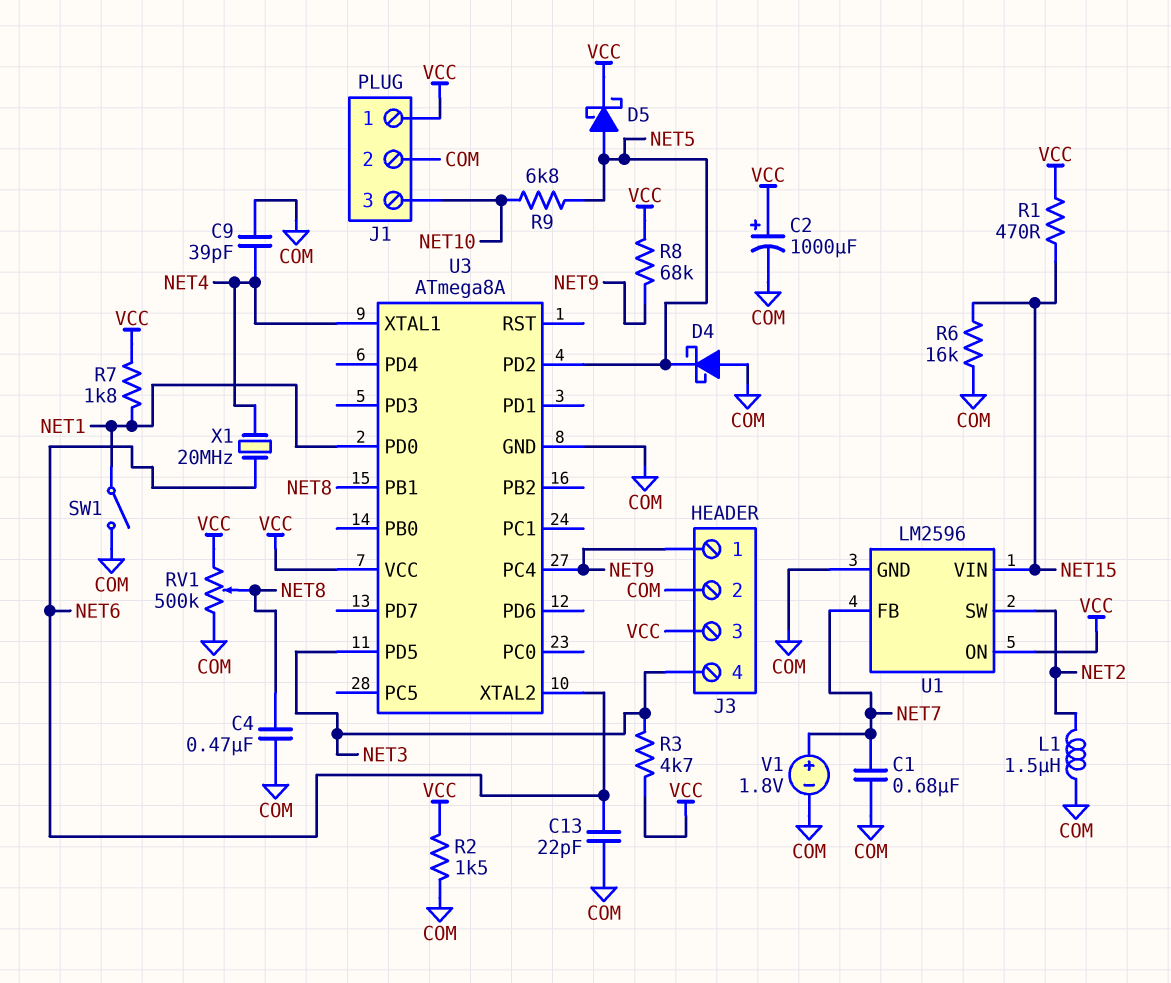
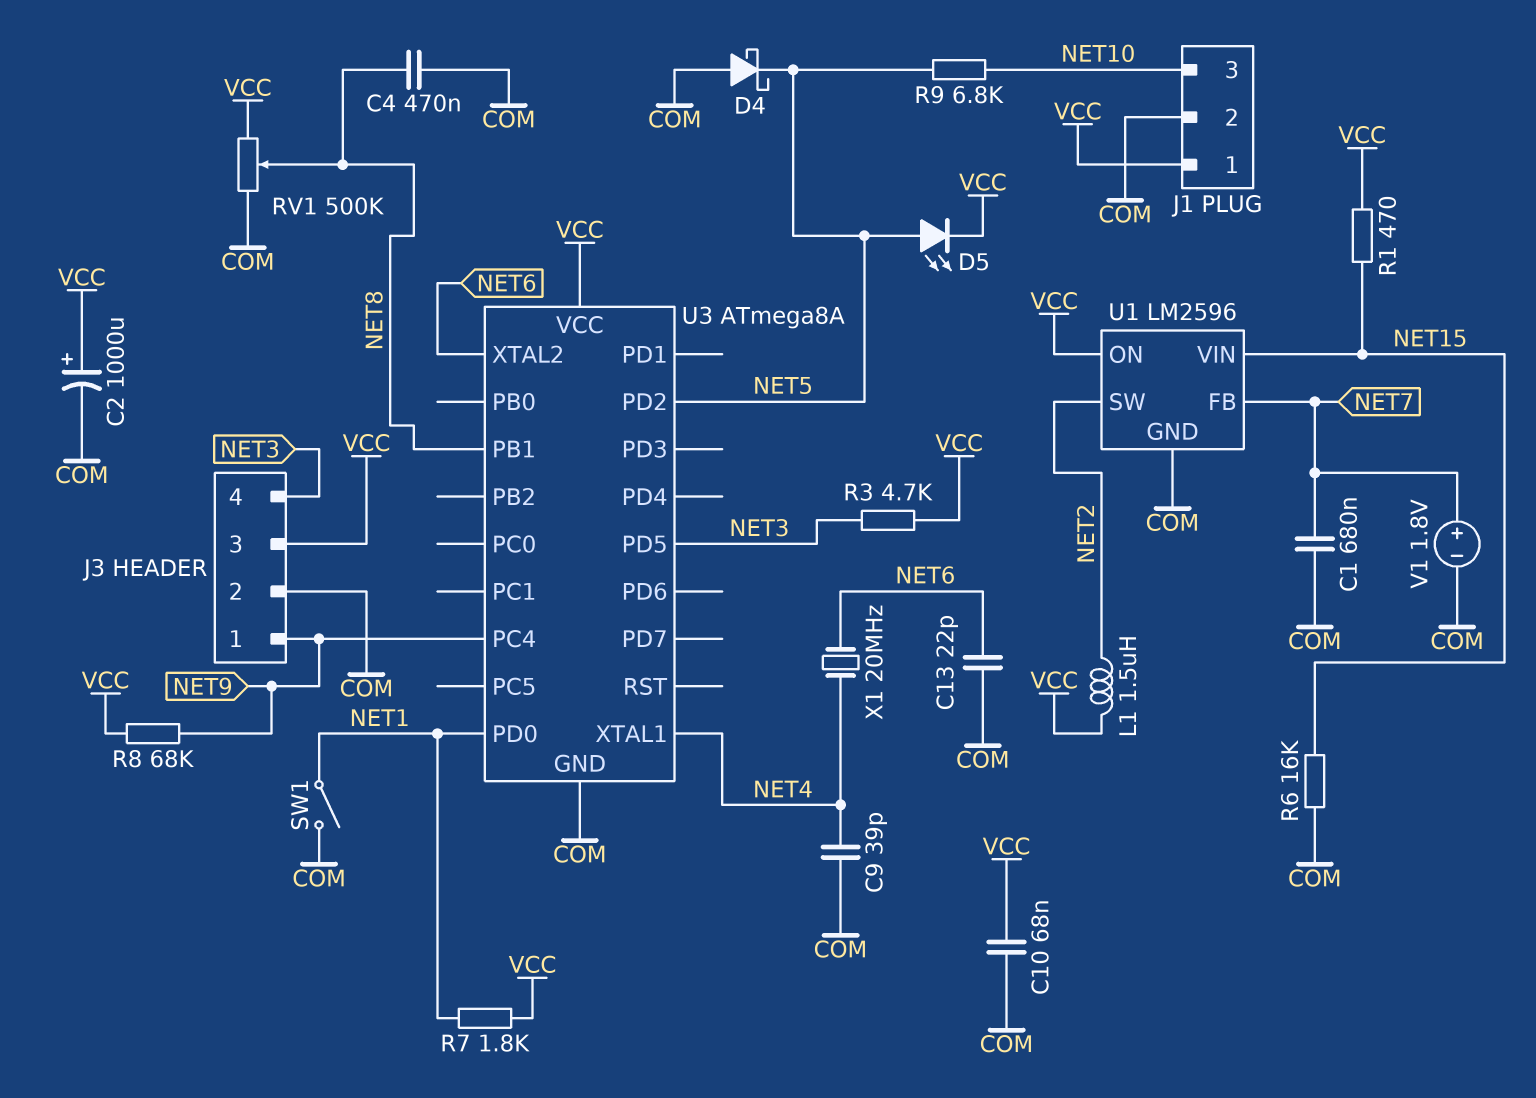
C10: none -> 68nF (COM, VCC)
D5: schottky (A NET5, K VCC) -> LED (A NET5, K VCC)
L1: 1.5uH (COM, NET2) -> 1.5uH (NET2, VCC)
R2: 1.5k (COM, VCC) -> none

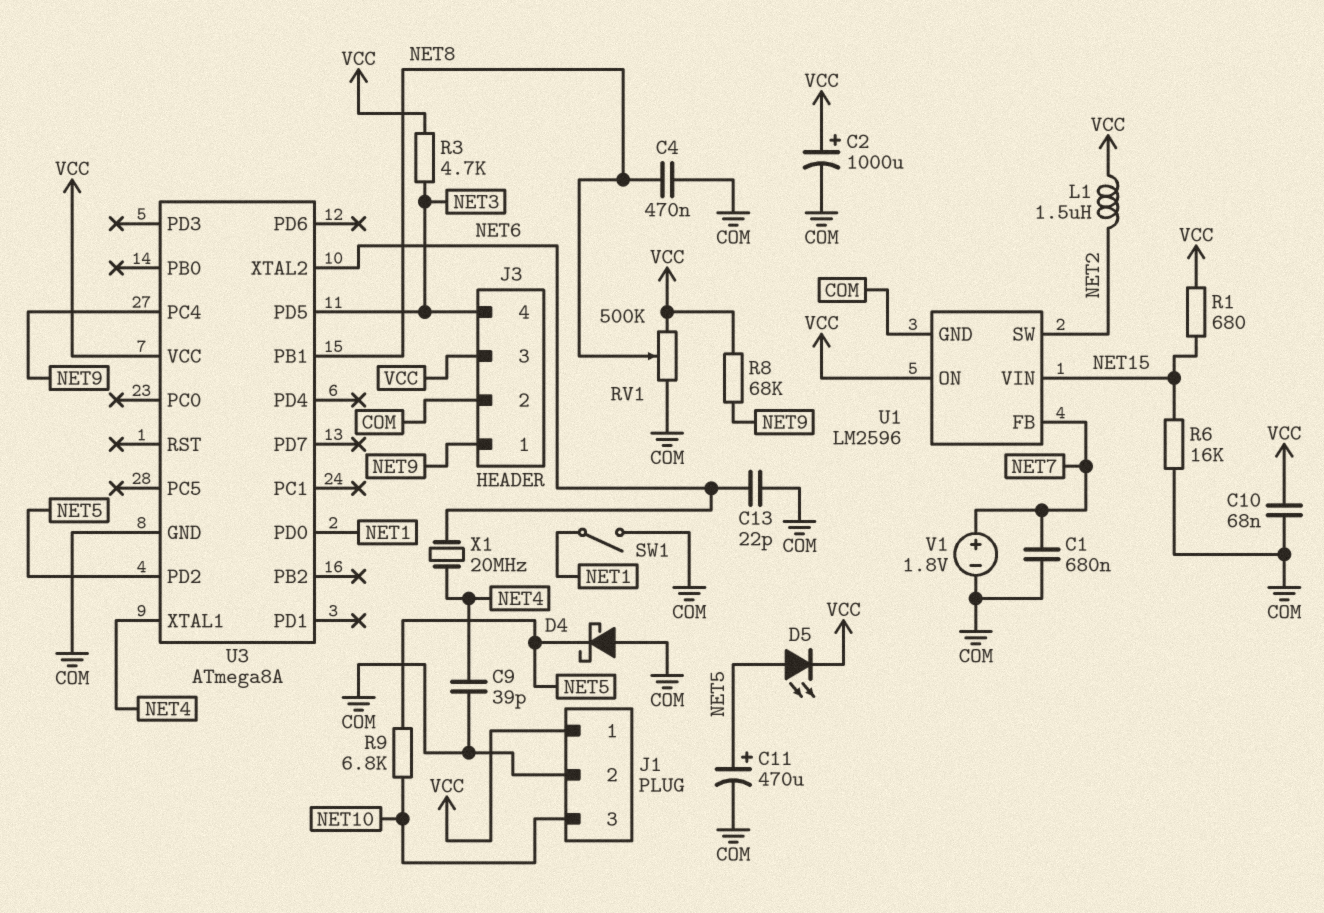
C11: none -> 470uF (plus NET5, minus COM)
R1: 470 (NET15, VCC) -> 680 (NET15, VCC)
R7: 1.8k (NET1, VCC) -> none

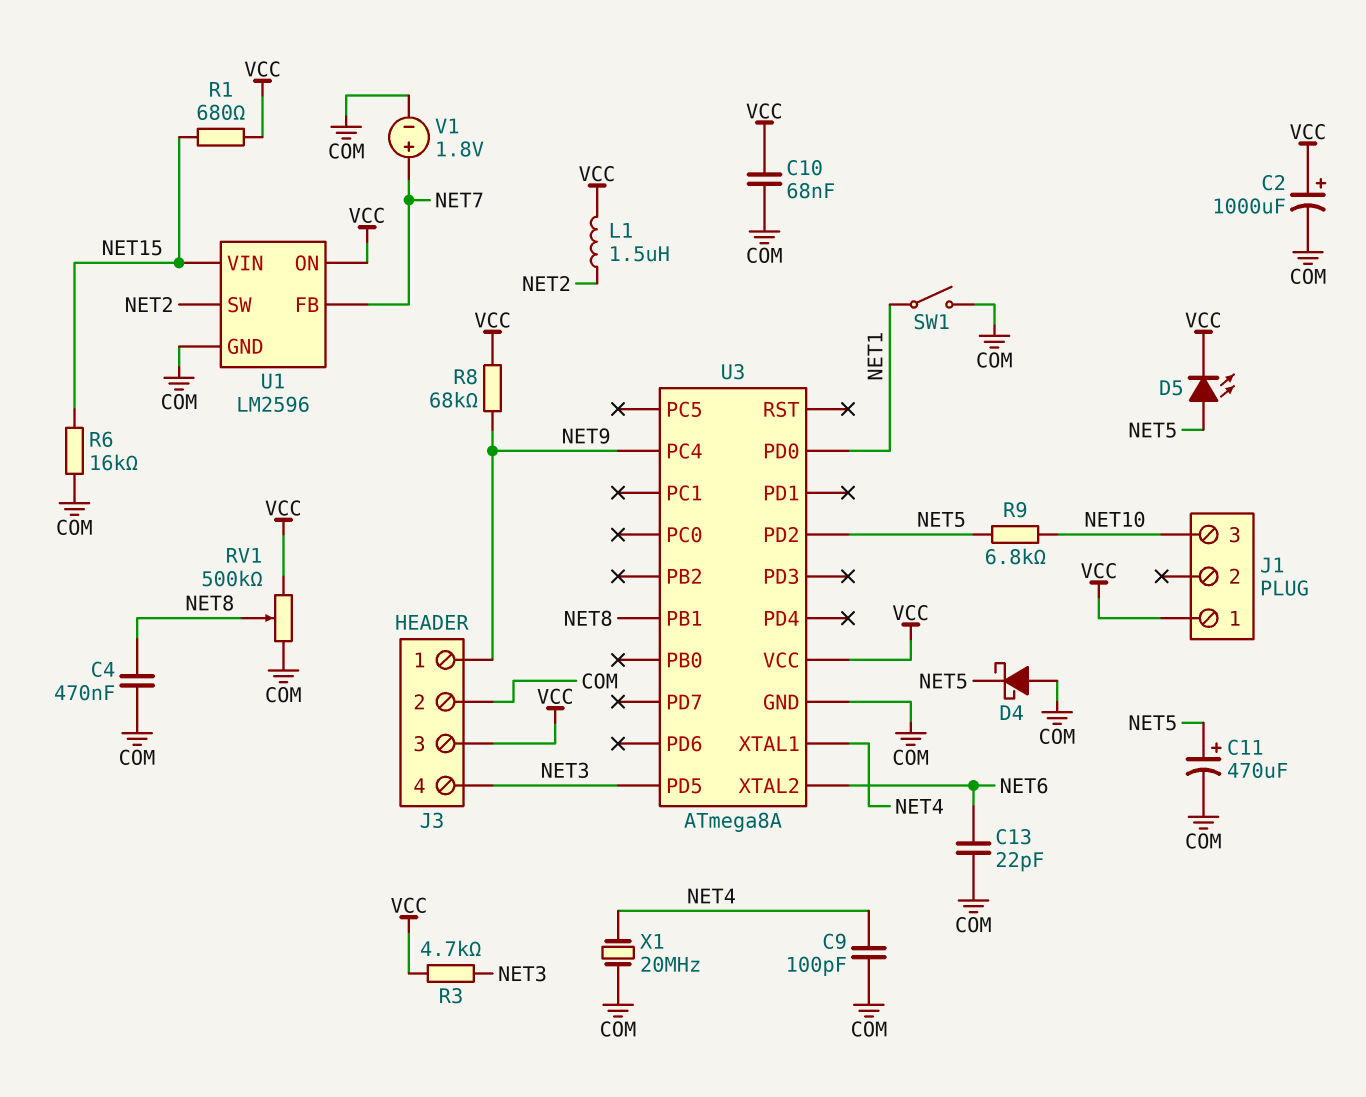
C1: 680nF (COM, NET7) -> none
C9: 39pF (COM, NET4) -> 100pF (COM, NET4)
J1 pin 2: COM -> none
X1: 20MHz (NET4, NET6) -> 20MHz (COM, NET4)

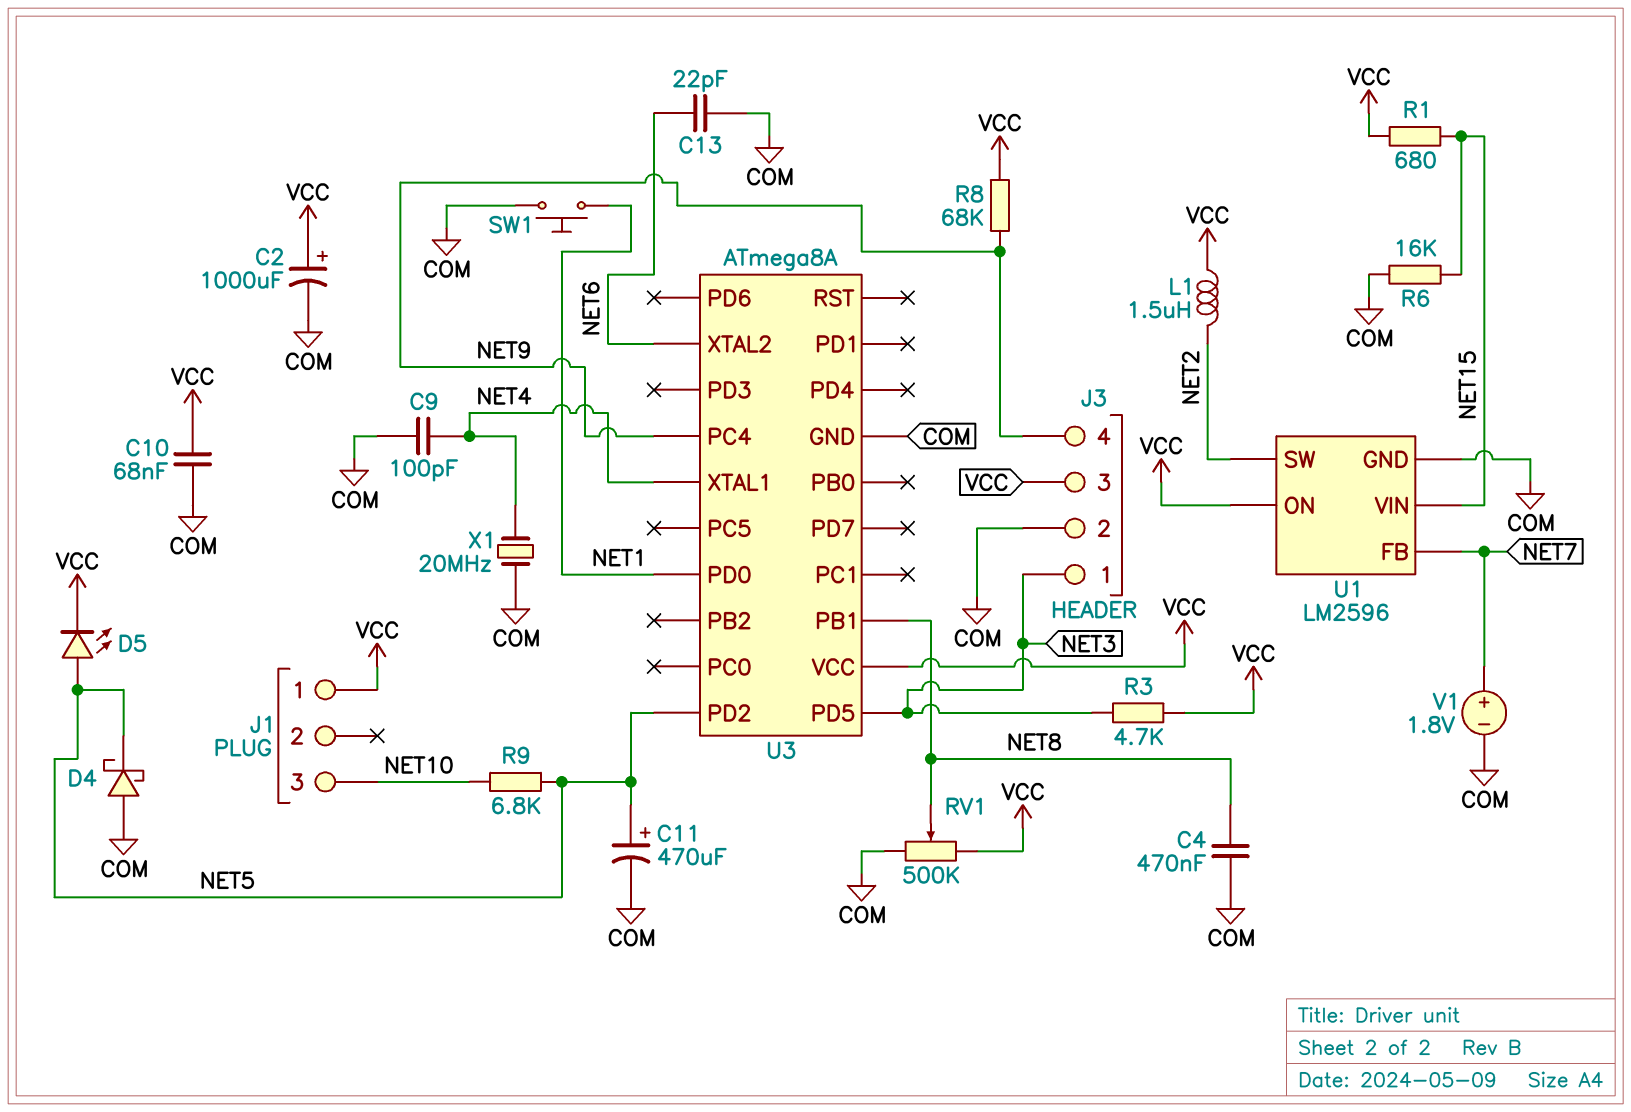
J3 pin 1: NET9 -> NET3
J3 pin 4: NET3 -> NET9
SW1: switch (COM, NET1) -> button (COM, NET1)

